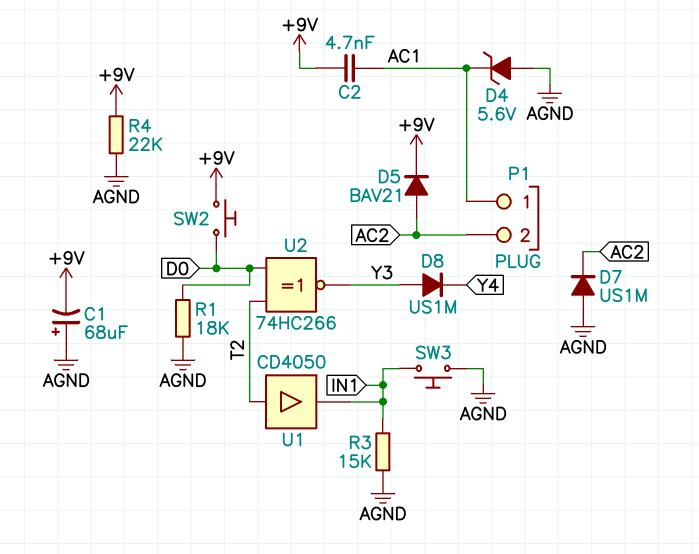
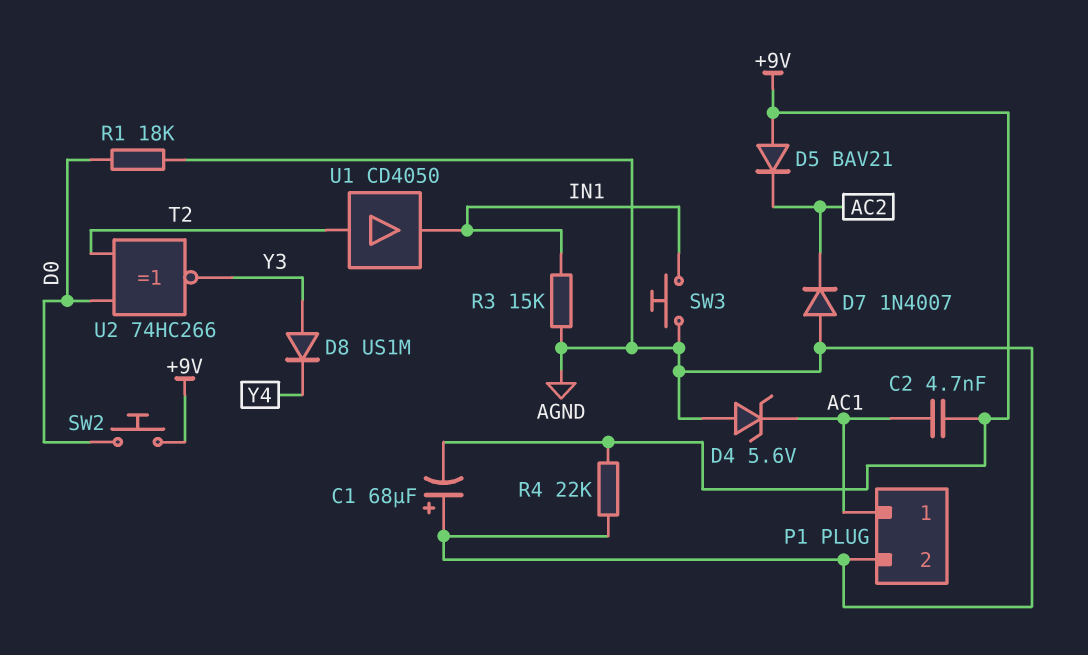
D5: diode BAV21 (A AC2, K +9V) -> diode BAV21 (A +9V, K AC2)
D7: diode US1M (A AGND, K AC2) -> diode 1N4007 (A AGND, K AC2)
P1 pin 2: AC2 -> AGND

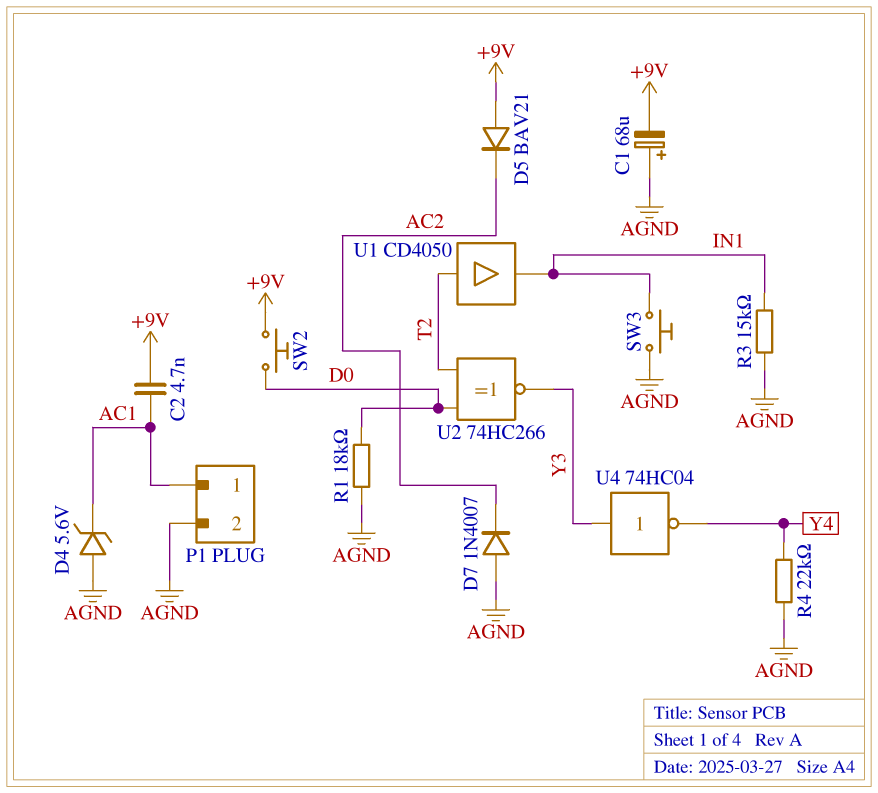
D8: diode US1M (A Y3, K Y4) -> none
R4: 22k (+9V, AGND) -> 22k (AGND, Y4)
U4: none -> NOT 74HC04 (in Y3, out Y4)

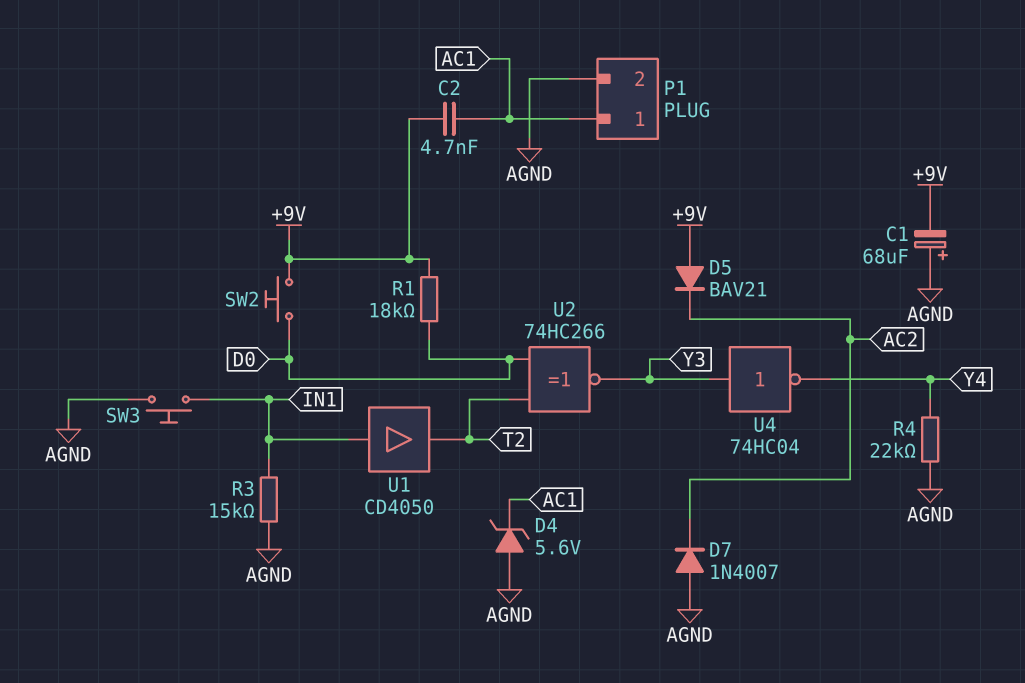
R1: 18k (AGND, D0) -> 18k (+9V, D0)
U1: buffer CD4050 (in T2, out IN1) -> buffer CD4050 (in IN1, out T2)

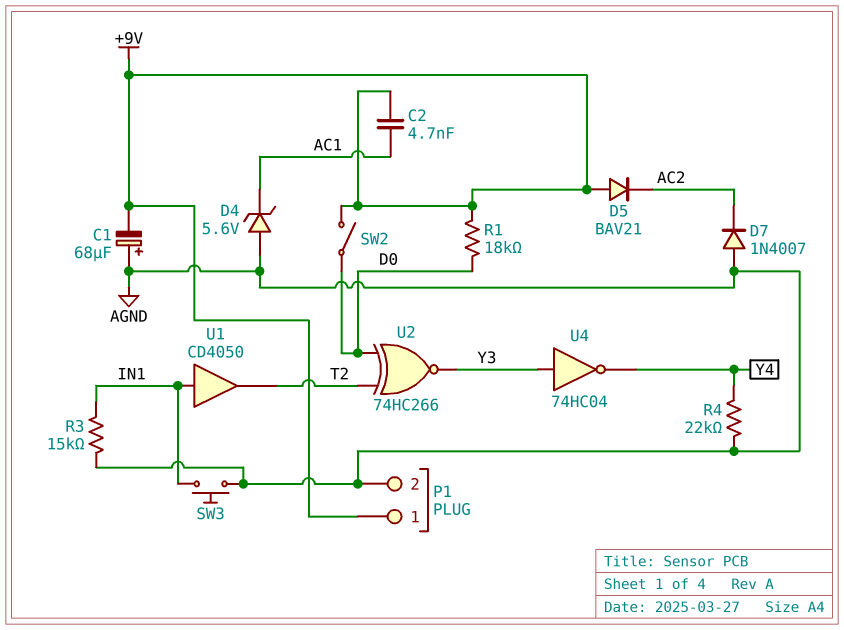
P1 pin 1: AC1 -> +9V
SW2: button (+9V, D0) -> switch (+9V, D0)

